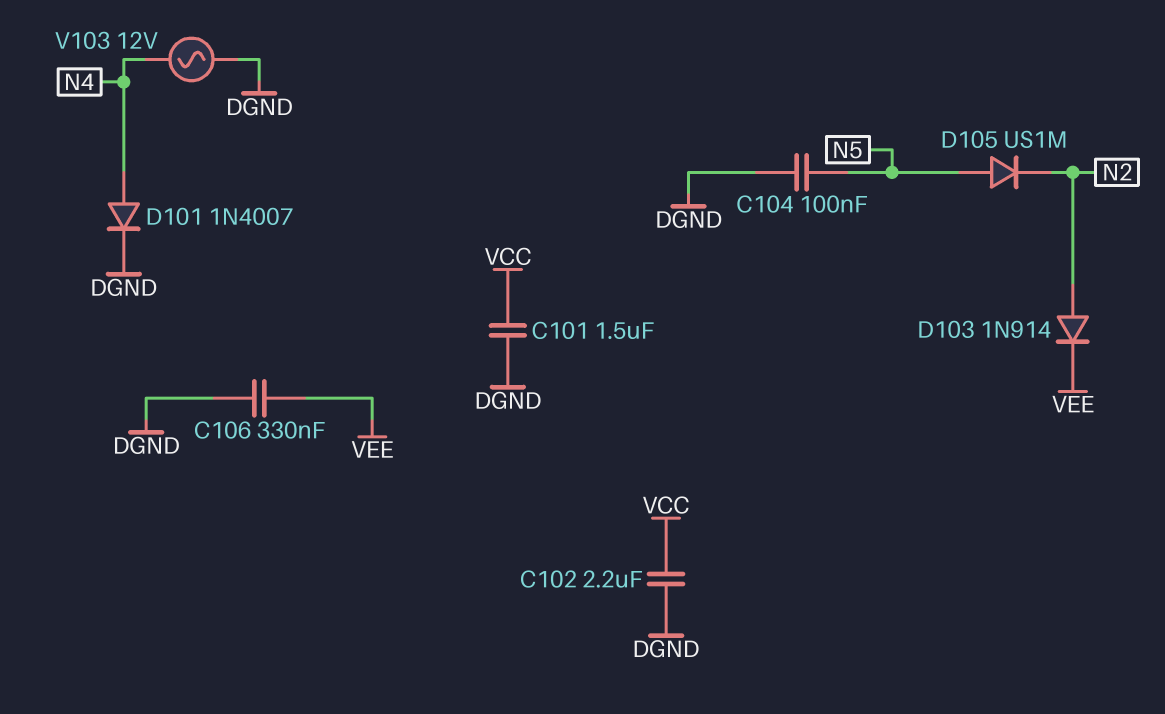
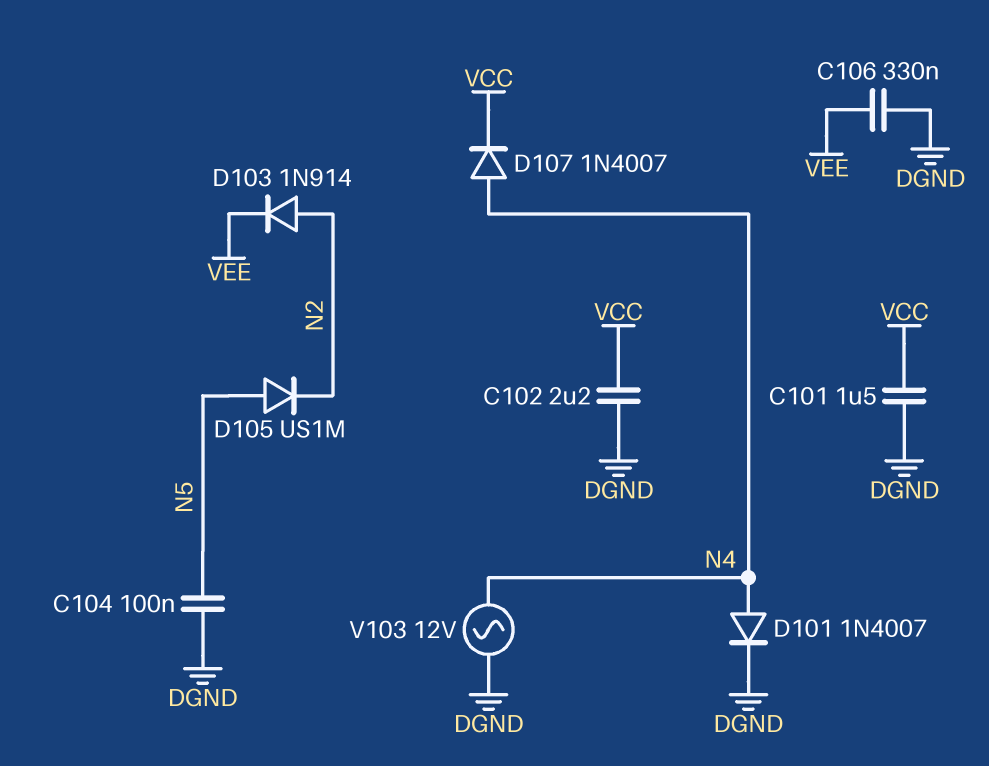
D107: none -> diode 1N4007 (A N4, K VCC)

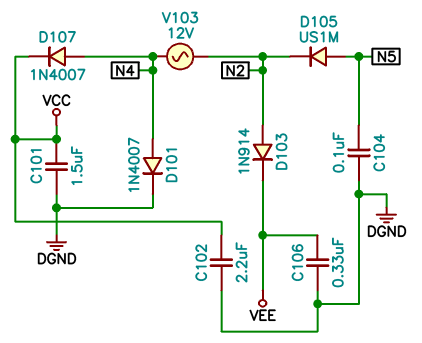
V103: AC 12V (DGND, N4) -> AC 12V (N2, N4)

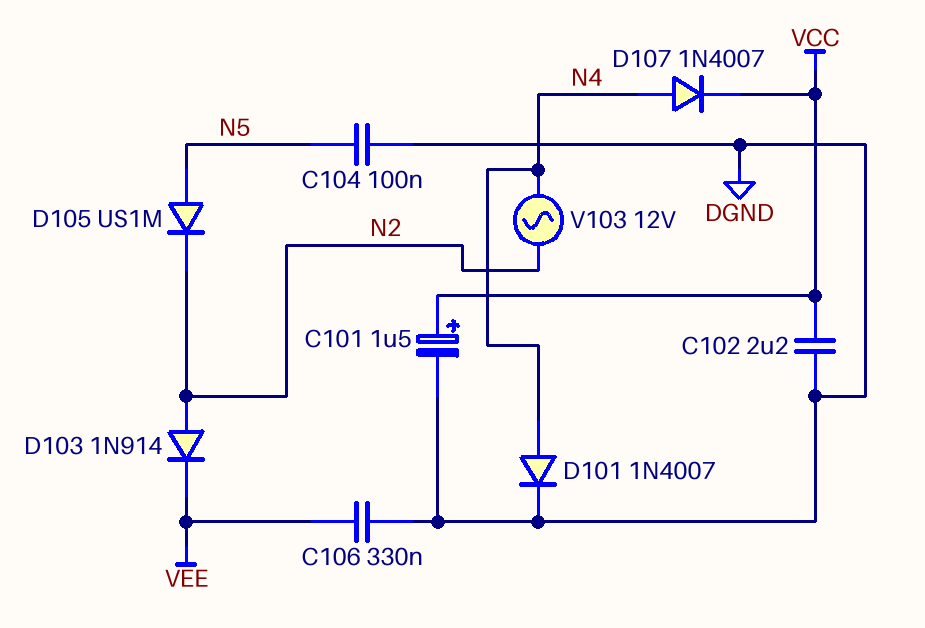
C101: 1.5uF (DGND, VCC) -> 1.5uF (plus VCC, minus DGND)

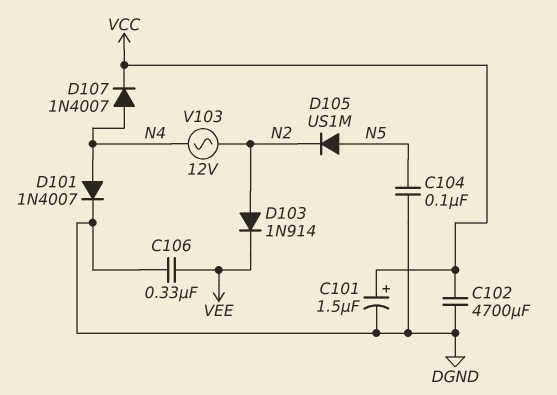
C102: 2.2uF (DGND, VCC) -> 4700uF (DGND, VCC)

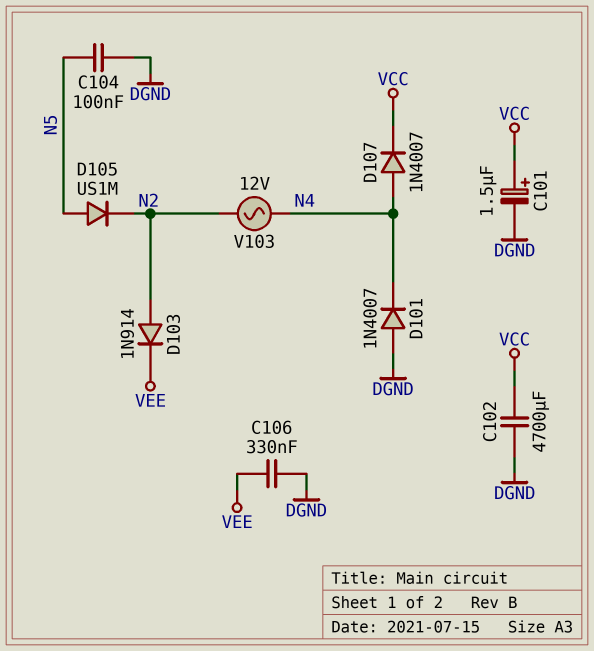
D101: diode 1N4007 (A N4, K DGND) -> diode 1N4007 (A DGND, K N4)

